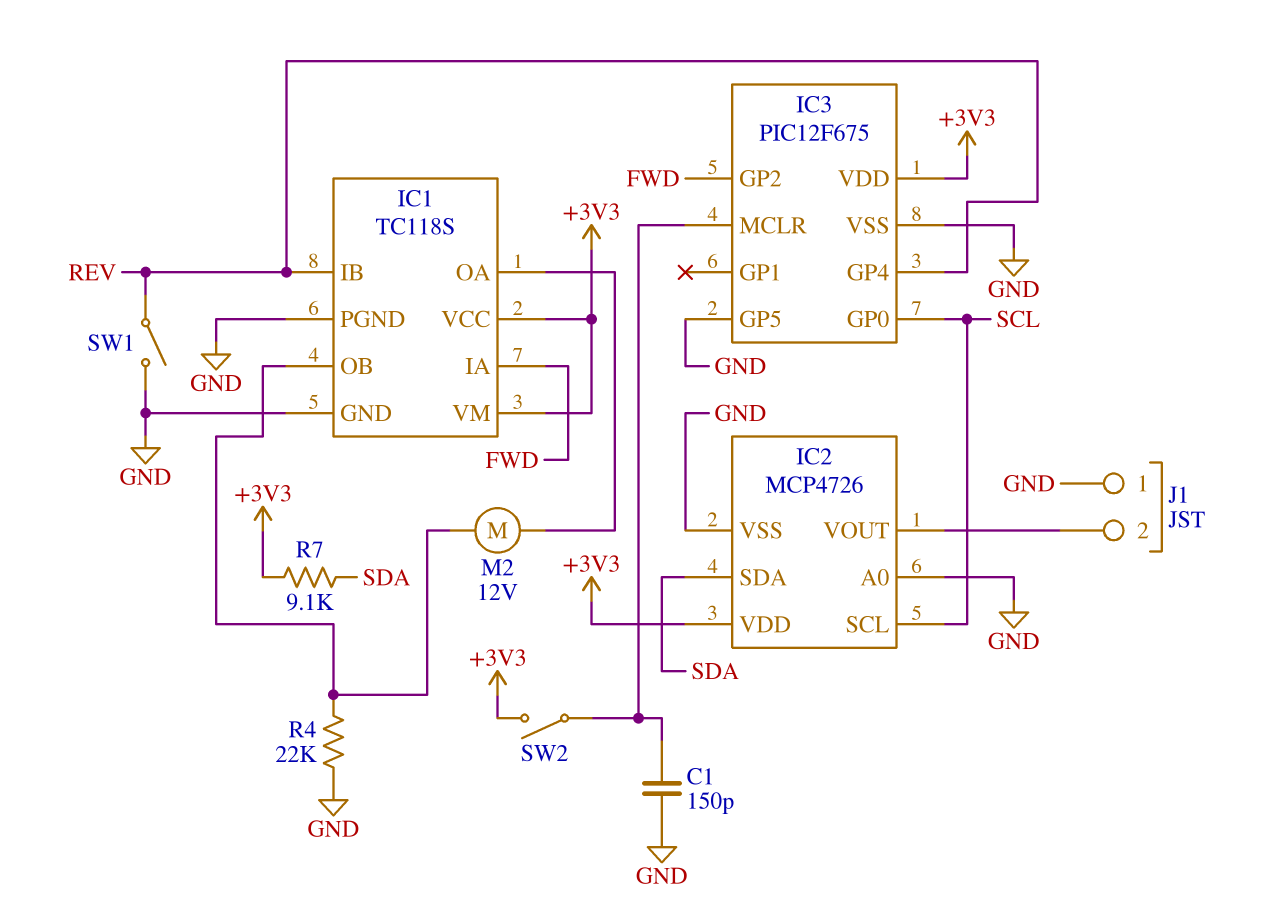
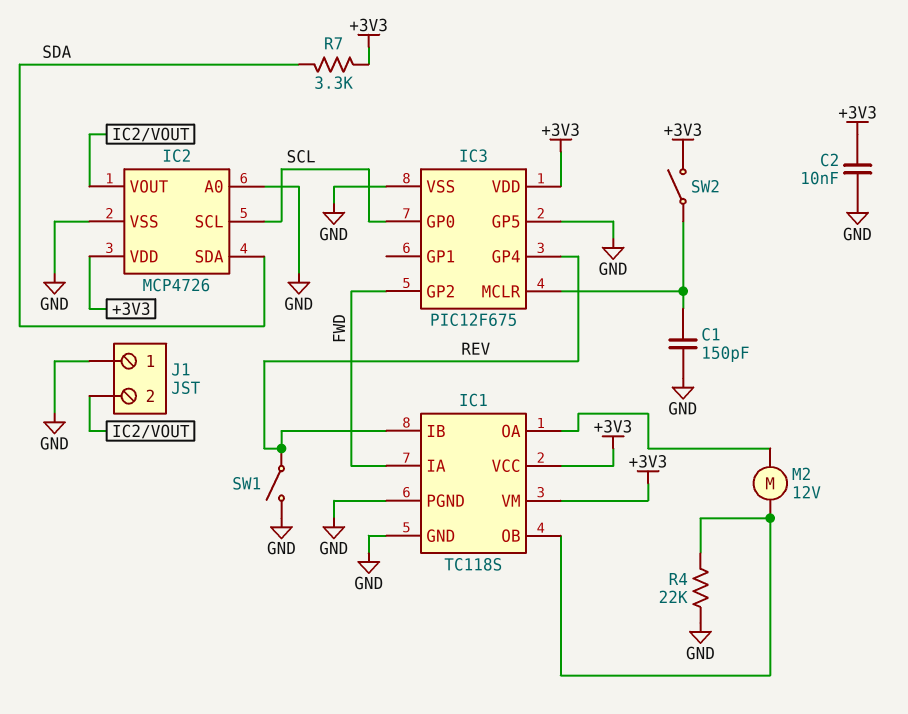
C2: none -> 10nF (+3V3, GND)
R7: 9.1k (+3V3, SDA) -> 3.3k (+3V3, SDA)

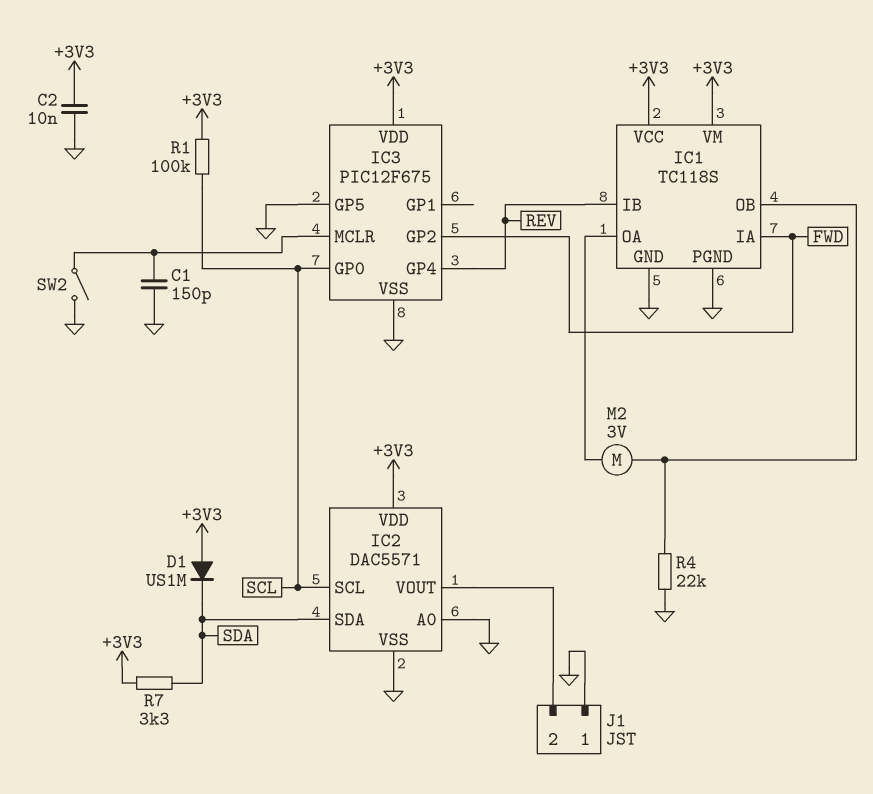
D1: none -> diode US1M (A +3V3, K SDA)
IC2: MCP4726 -> DAC5571
M2: motor 12V (IC1/OA, IC1/OB) -> motor 3V (IC1/OA, IC1/OB)
R1: none -> 100k (+3V3, SCL)
SW1: switch (GND, REV) -> none
SW2: switch (+3V3, IC3/MCLR) -> switch (GND, IC3/MCLR)

